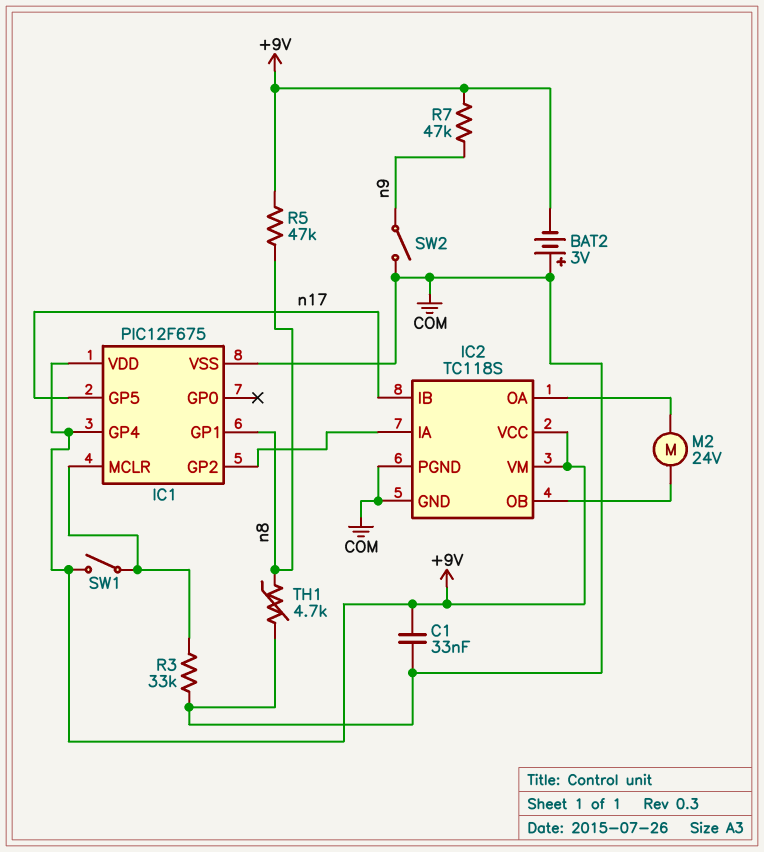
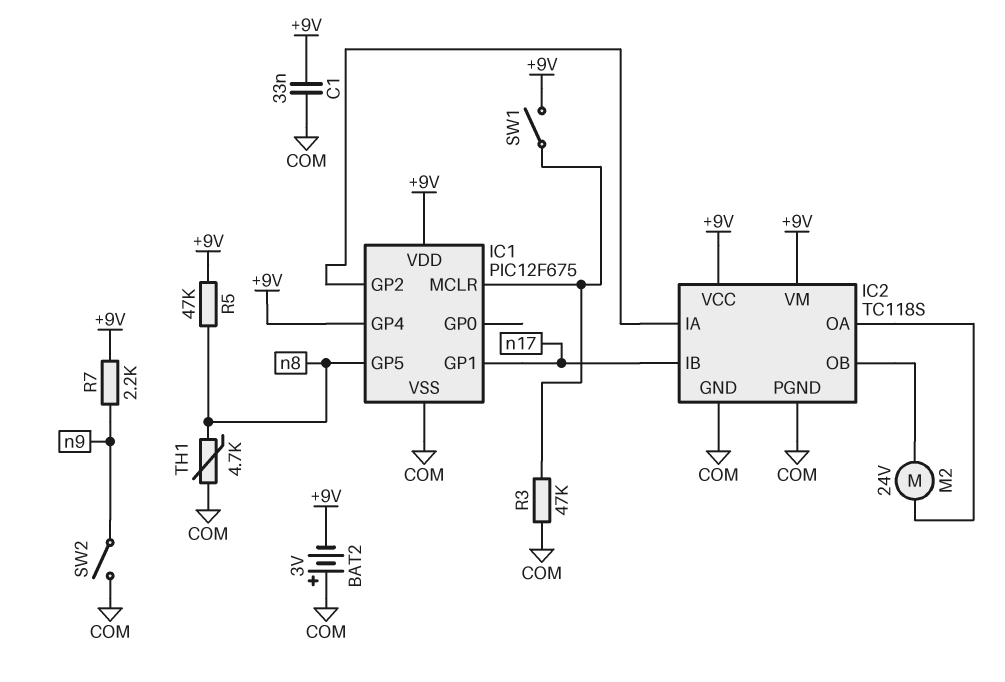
IC1 pin GP1: n8 -> n17
IC1 pin GP5: n17 -> n8
R3: 33k (COM, IC1/MCLR) -> 47k (COM, IC1/MCLR)
R7: 47k (+9V, n9) -> 2.2k (+9V, n9)

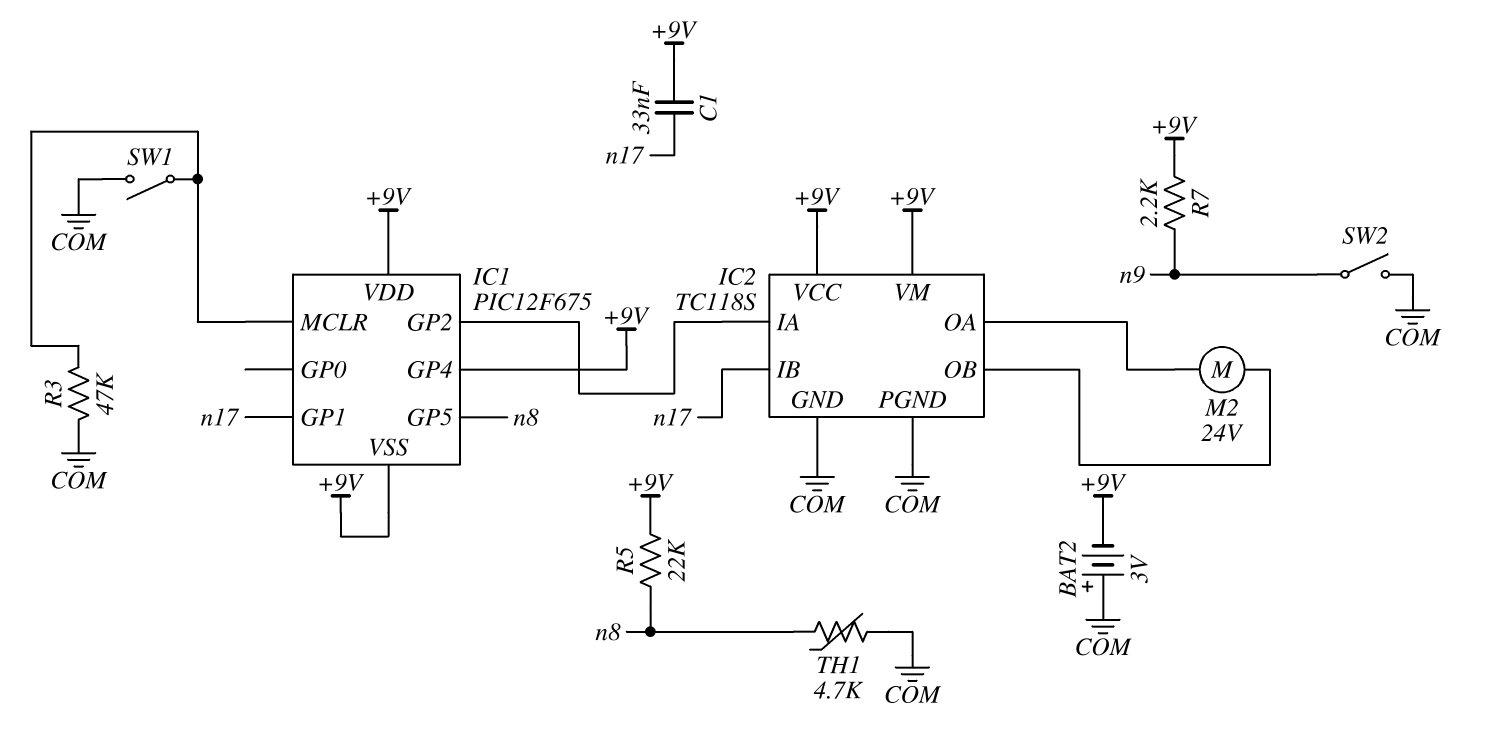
C1: 33nF (+9V, COM) -> 33nF (+9V, n17)
IC1 pin VSS: COM -> +9V
R5: 47k (+9V, n8) -> 22k (+9V, n8)
SW1: switch (+9V, IC1/MCLR) -> switch (COM, IC1/MCLR)

